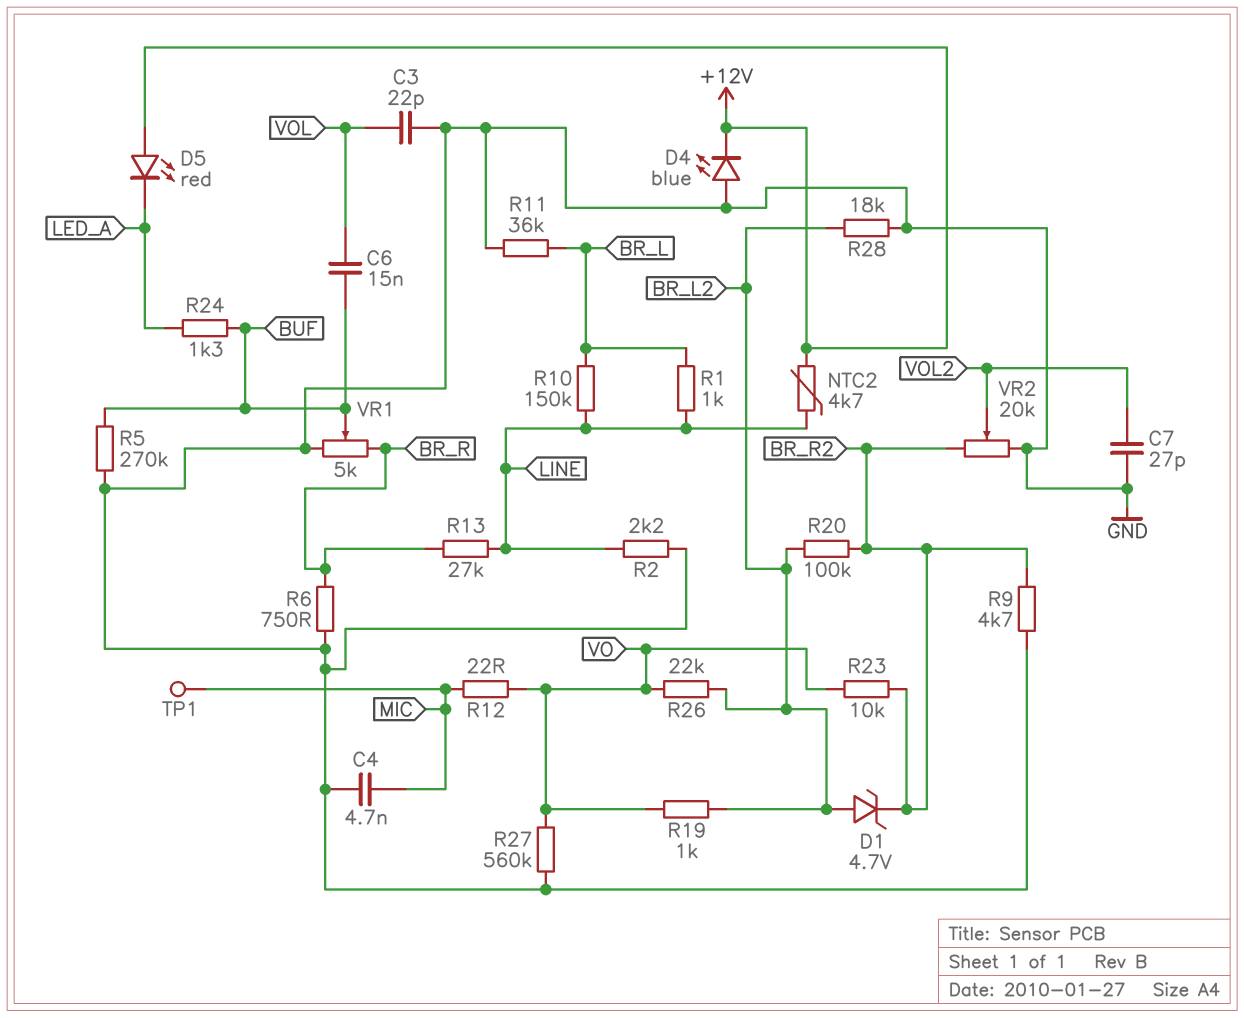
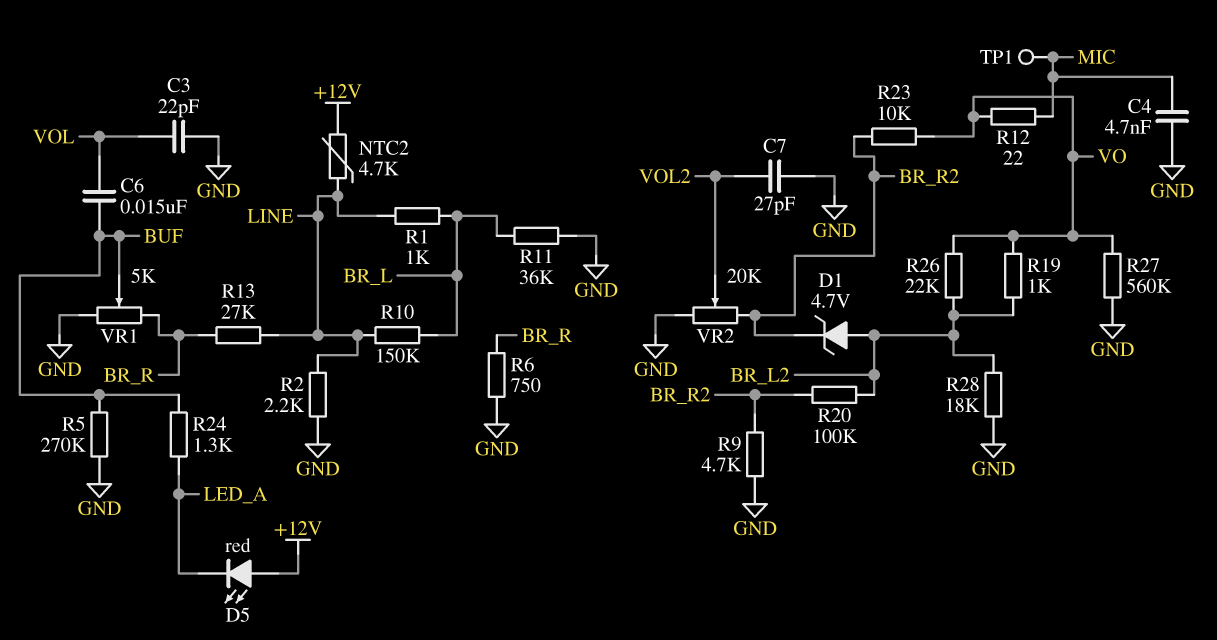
D4: LED blue (A GND, K +12V) -> none

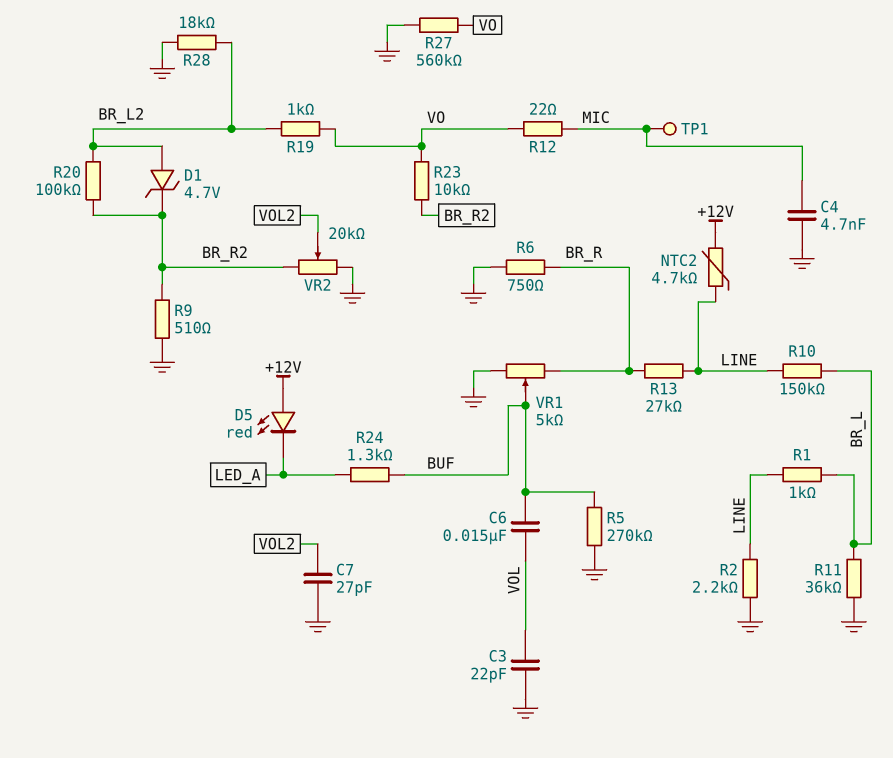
R9: 4.7k (BR_R2, GND) -> 510 (BR_R2, GND)
R26: 22k (BR_L2, VO) -> none

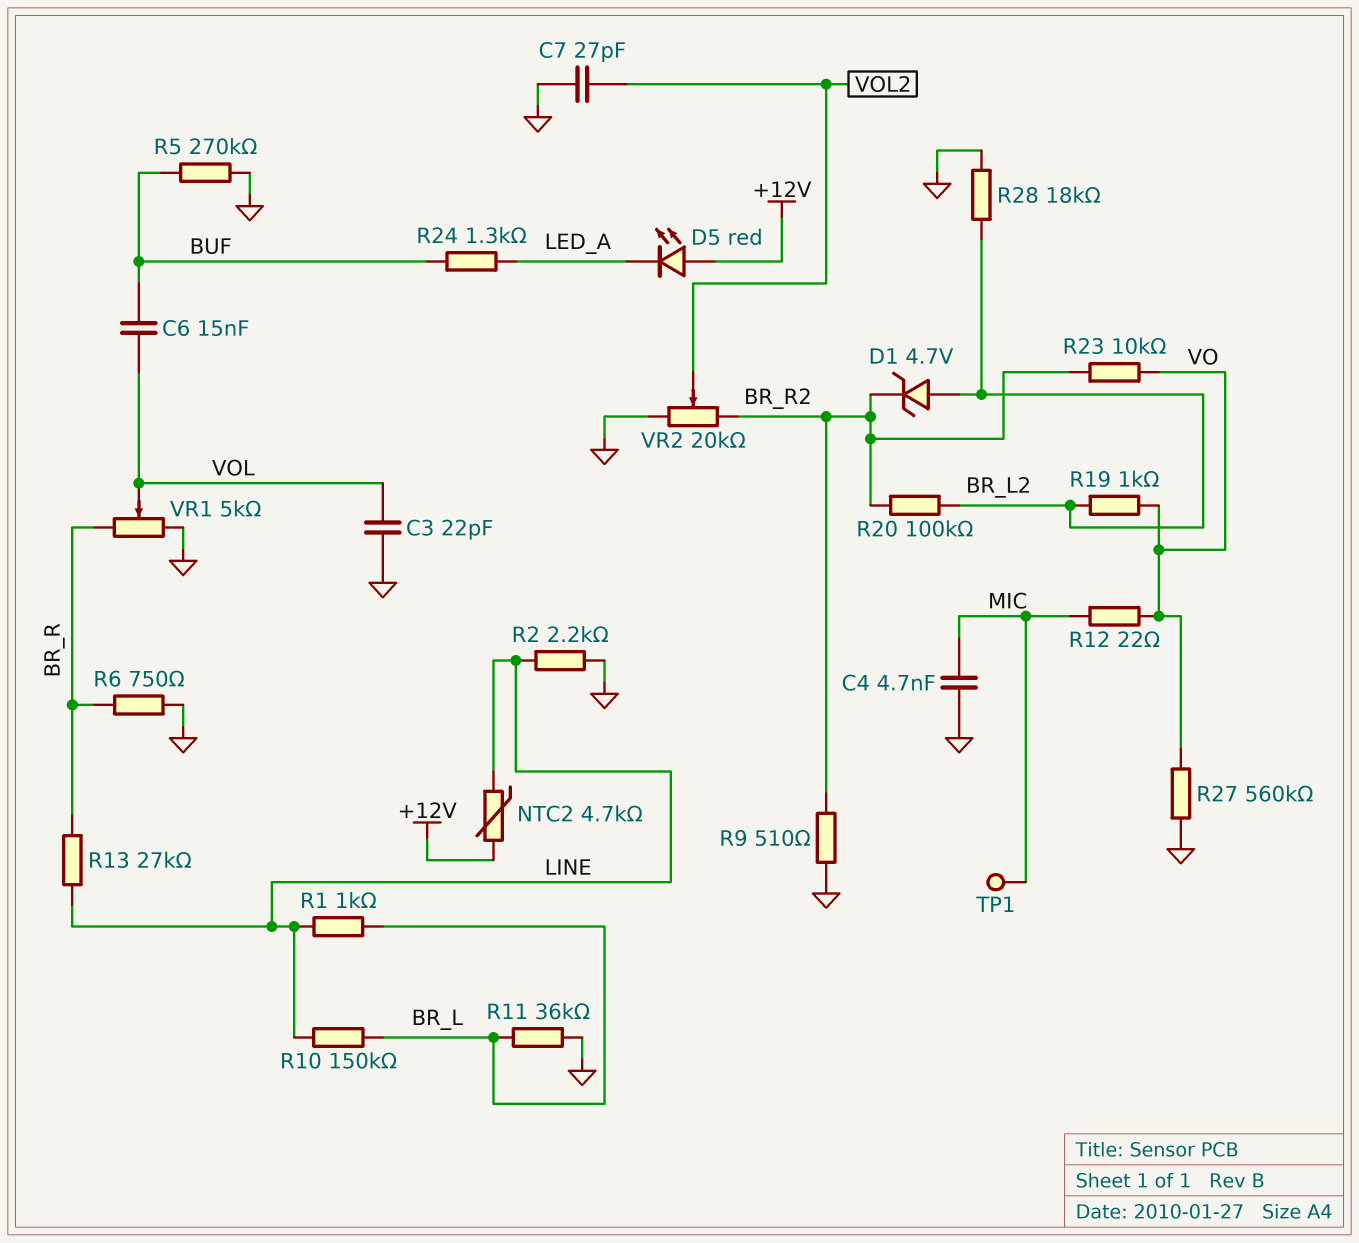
VR1: 5k (BR_R, GND, wiper BUF) -> 5k (BR_R, GND, wiper VOL)

